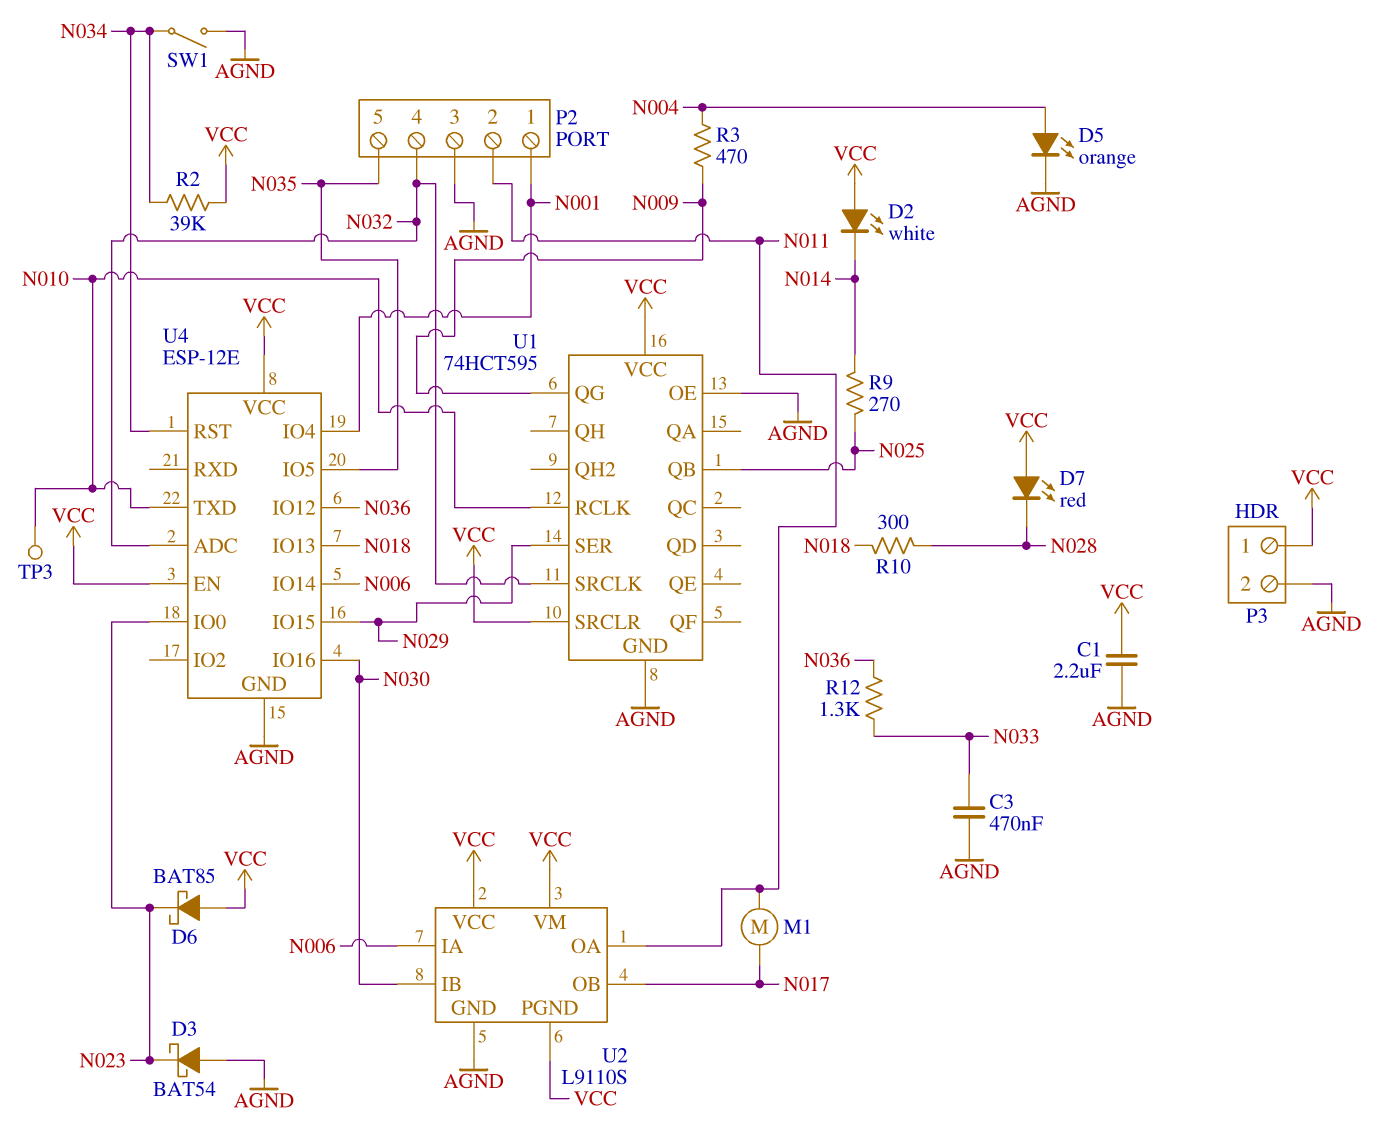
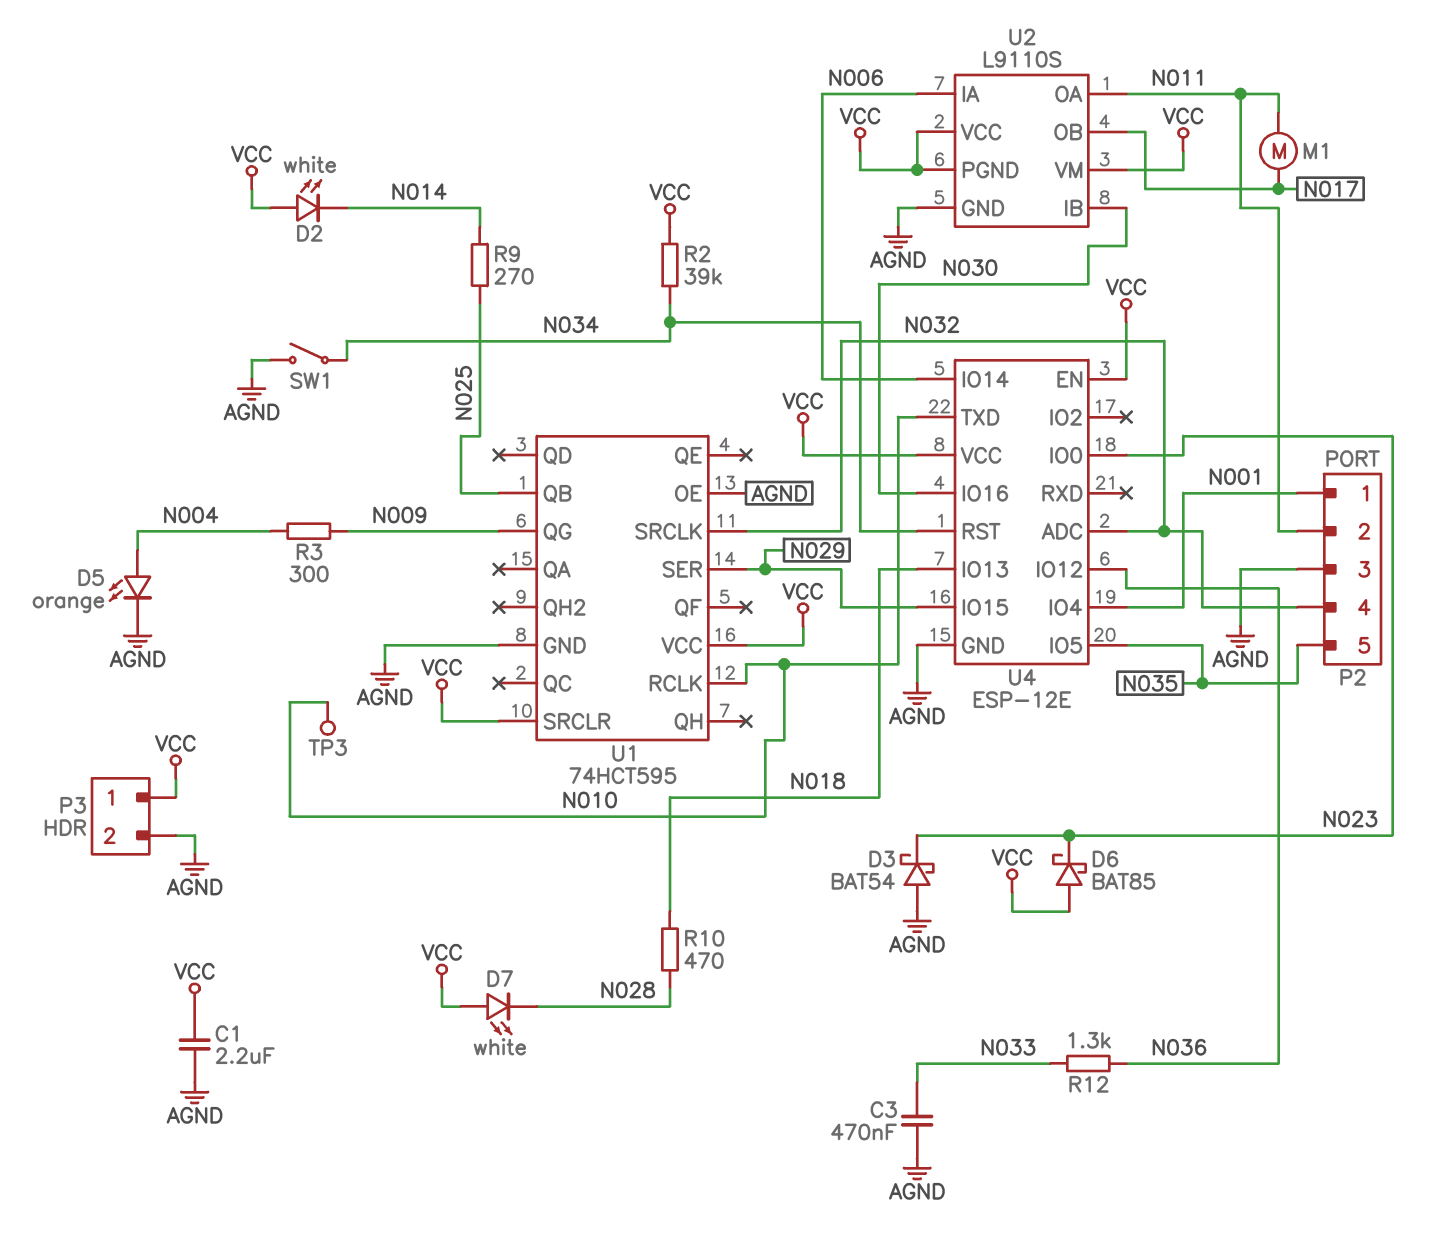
D7: LED red (A VCC, K N028) -> LED white (A VCC, K N028)
R3: 470 (N004, N009) -> 300 (N004, N009)
R10: 300 (N018, N028) -> 470 (N018, N028)

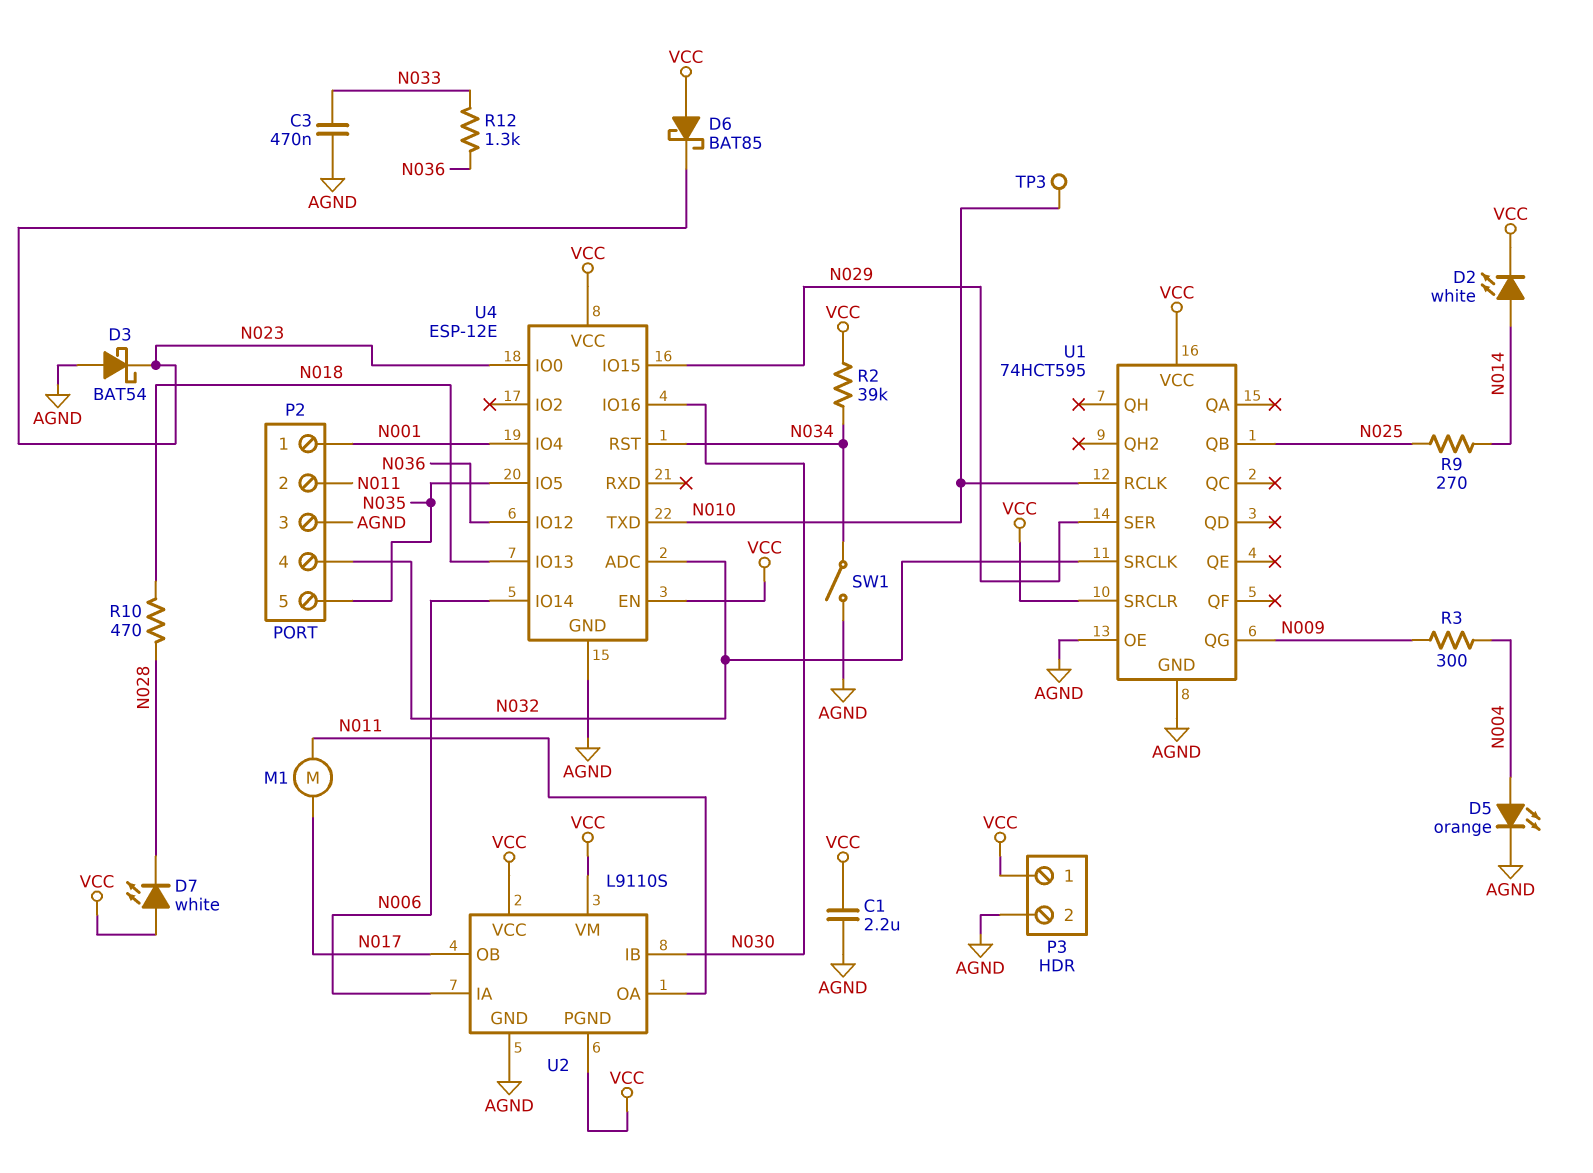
D2: LED white (A VCC, K N014) -> LED white (A N014, K VCC)

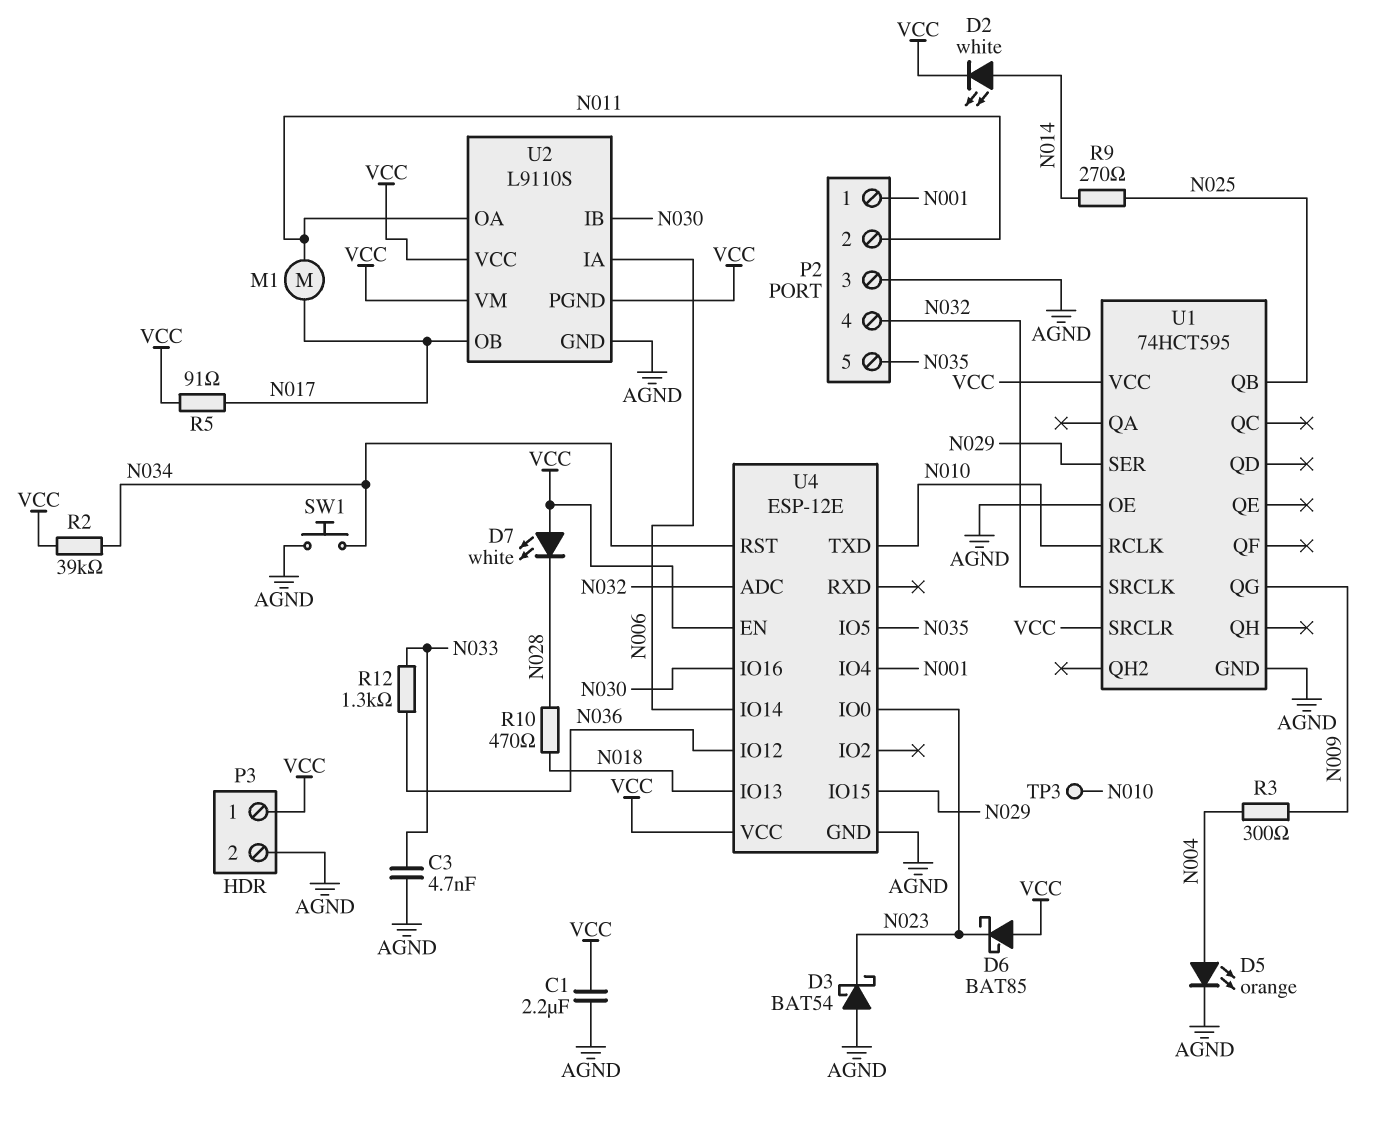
C3: 470nF (AGND, N033) -> 4.7nF (AGND, N033)
R5: none -> 91 (N017, VCC)
SW1: switch (AGND, N034) -> button (AGND, N034)

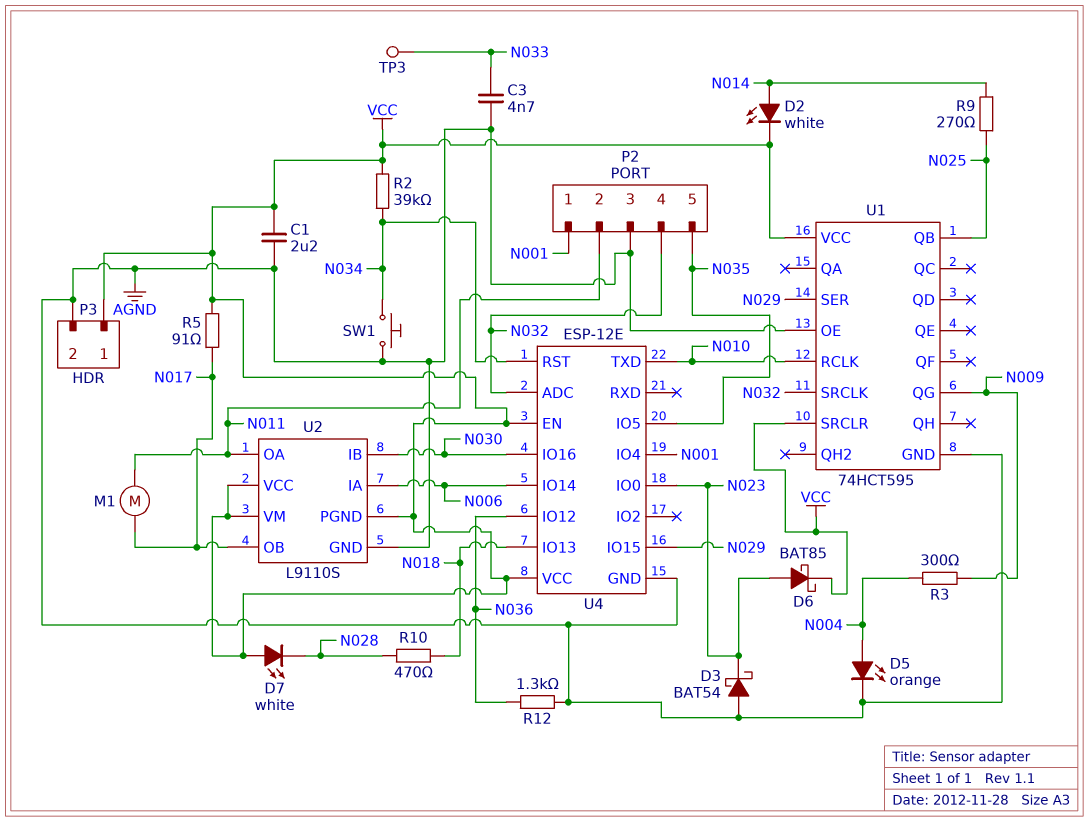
D6: schottky BAT85 (A VCC, K N023) -> schottky BAT85 (A N023, K VCC)
R12: 1.3k (N033, N036) -> 1.3k (AGND, N036)
TP3: test point (N010) -> test point (N033)

